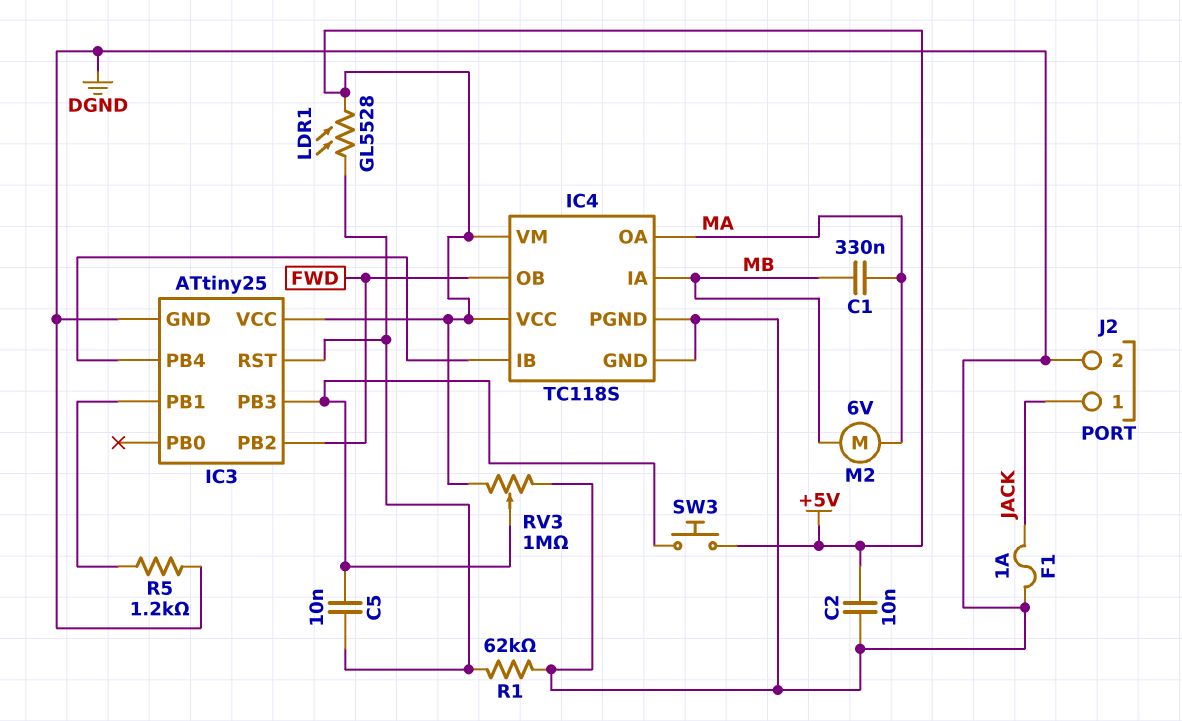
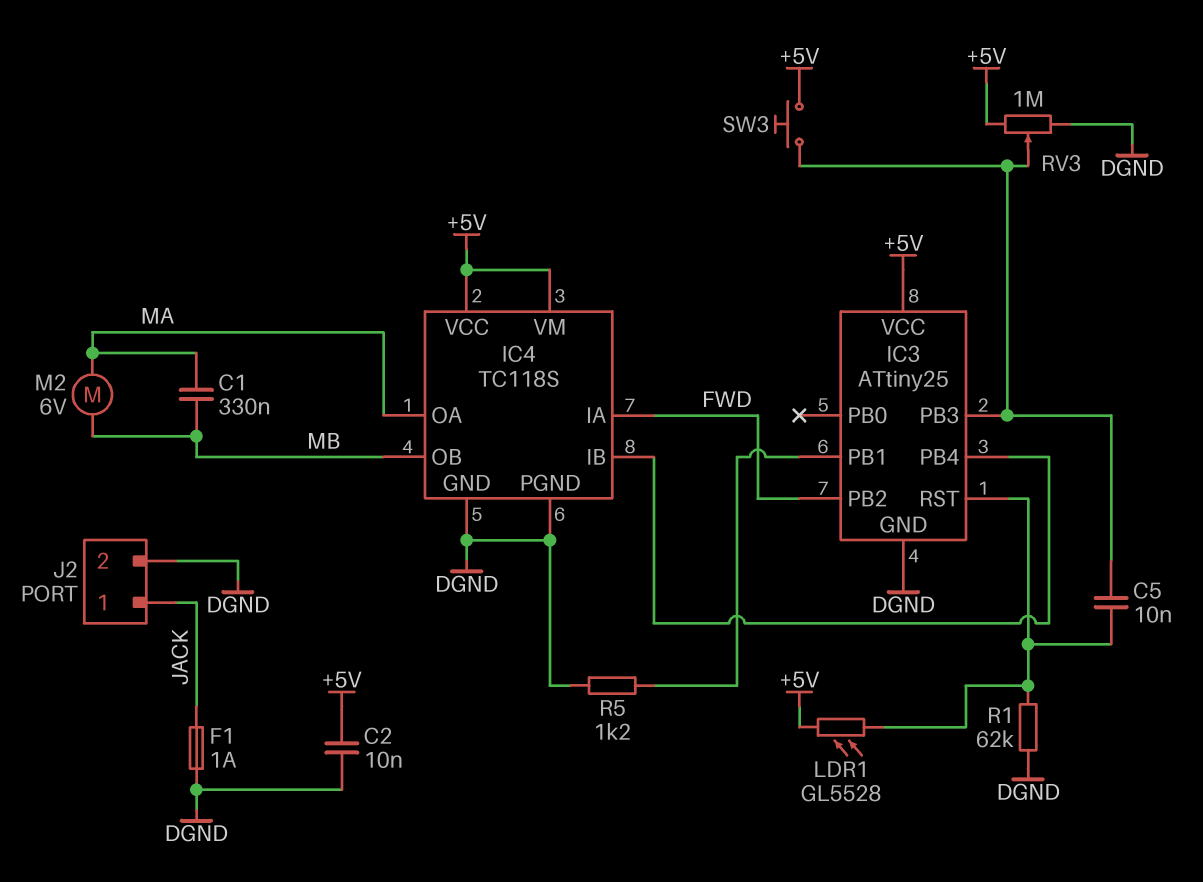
IC4 pin IA: MB -> FWD
IC4 pin OB: FWD -> MB

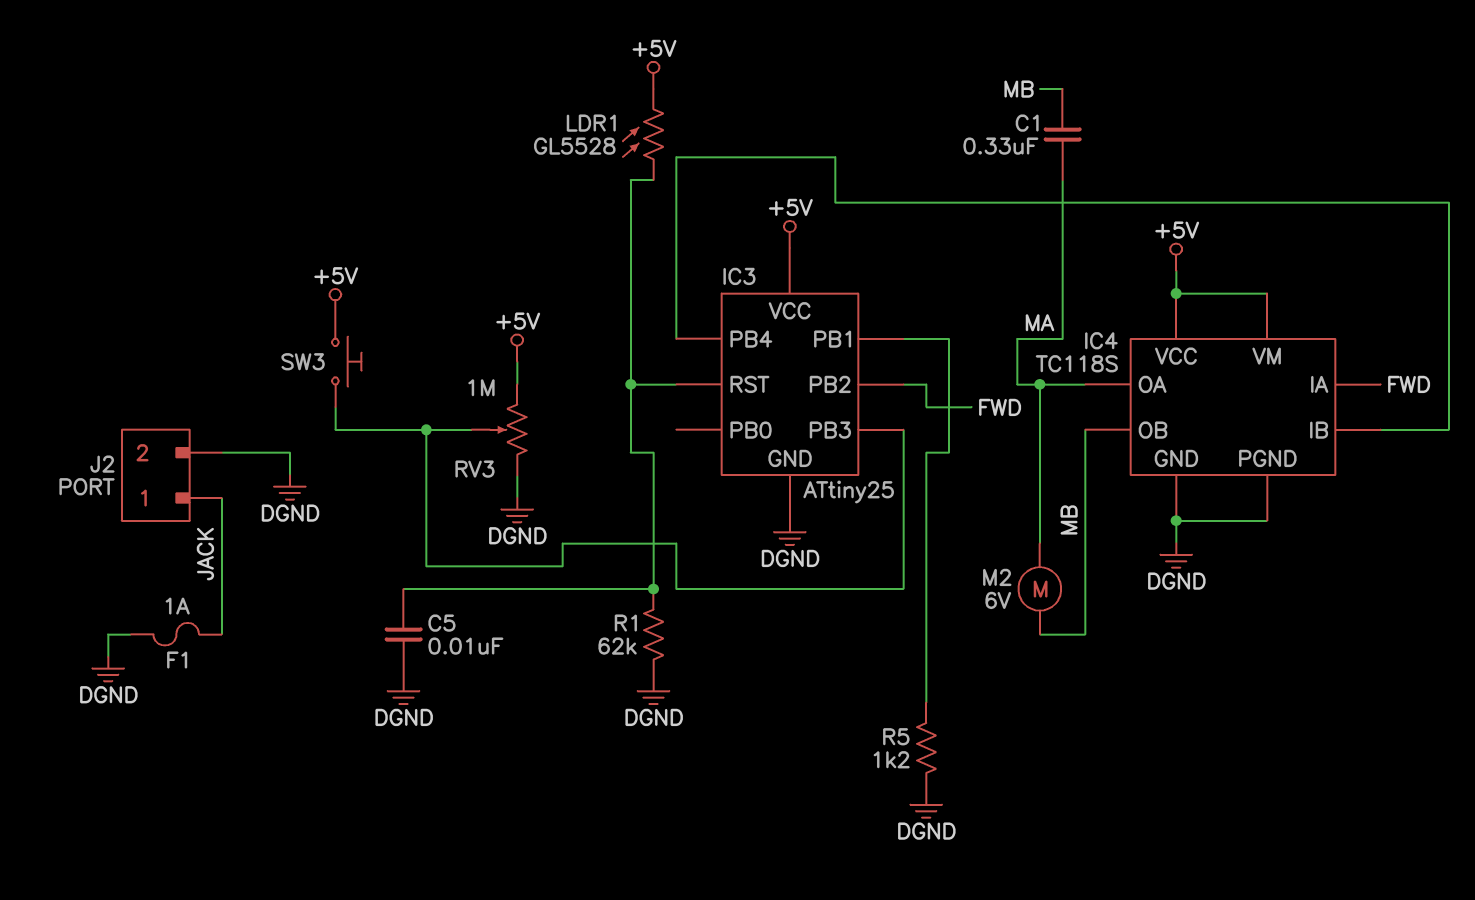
C2: 10nF (+5V, DGND) -> none
C5: 10nF (IC3/PB3, IC3/RST) -> 10nF (DGND, IC3/RST)

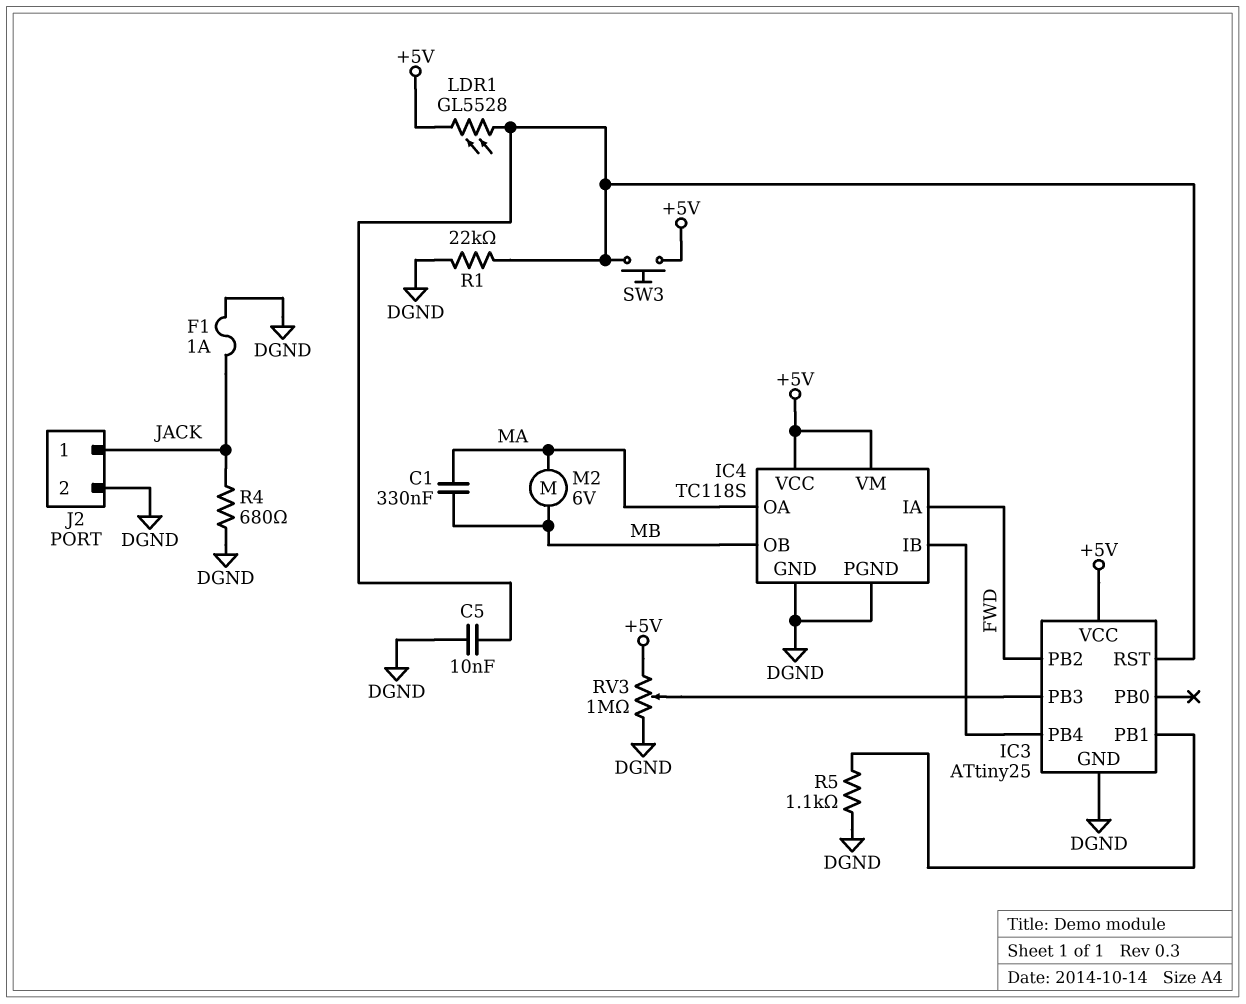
R1: 62k (DGND, IC3/RST) -> 22k (DGND, IC3/RST)
R4: none -> 680 (DGND, JACK)
R5: 1.2k (DGND, IC3/PB1) -> 1.1k (DGND, IC3/PB1)
SW3: button (+5V, IC3/PB3) -> button (+5V, IC3/RST)

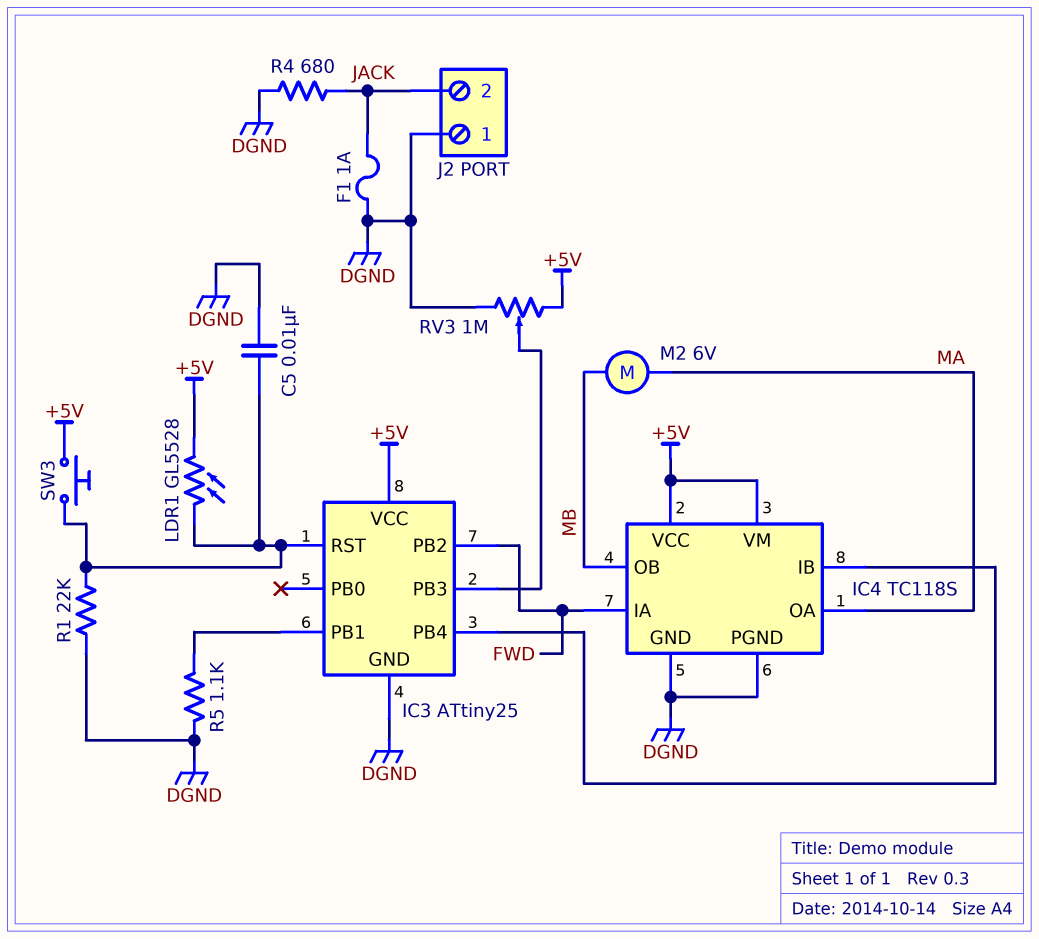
C1: 330nF (MA, MB) -> none
J2 pin 1: JACK -> DGND
J2 pin 2: DGND -> JACK

